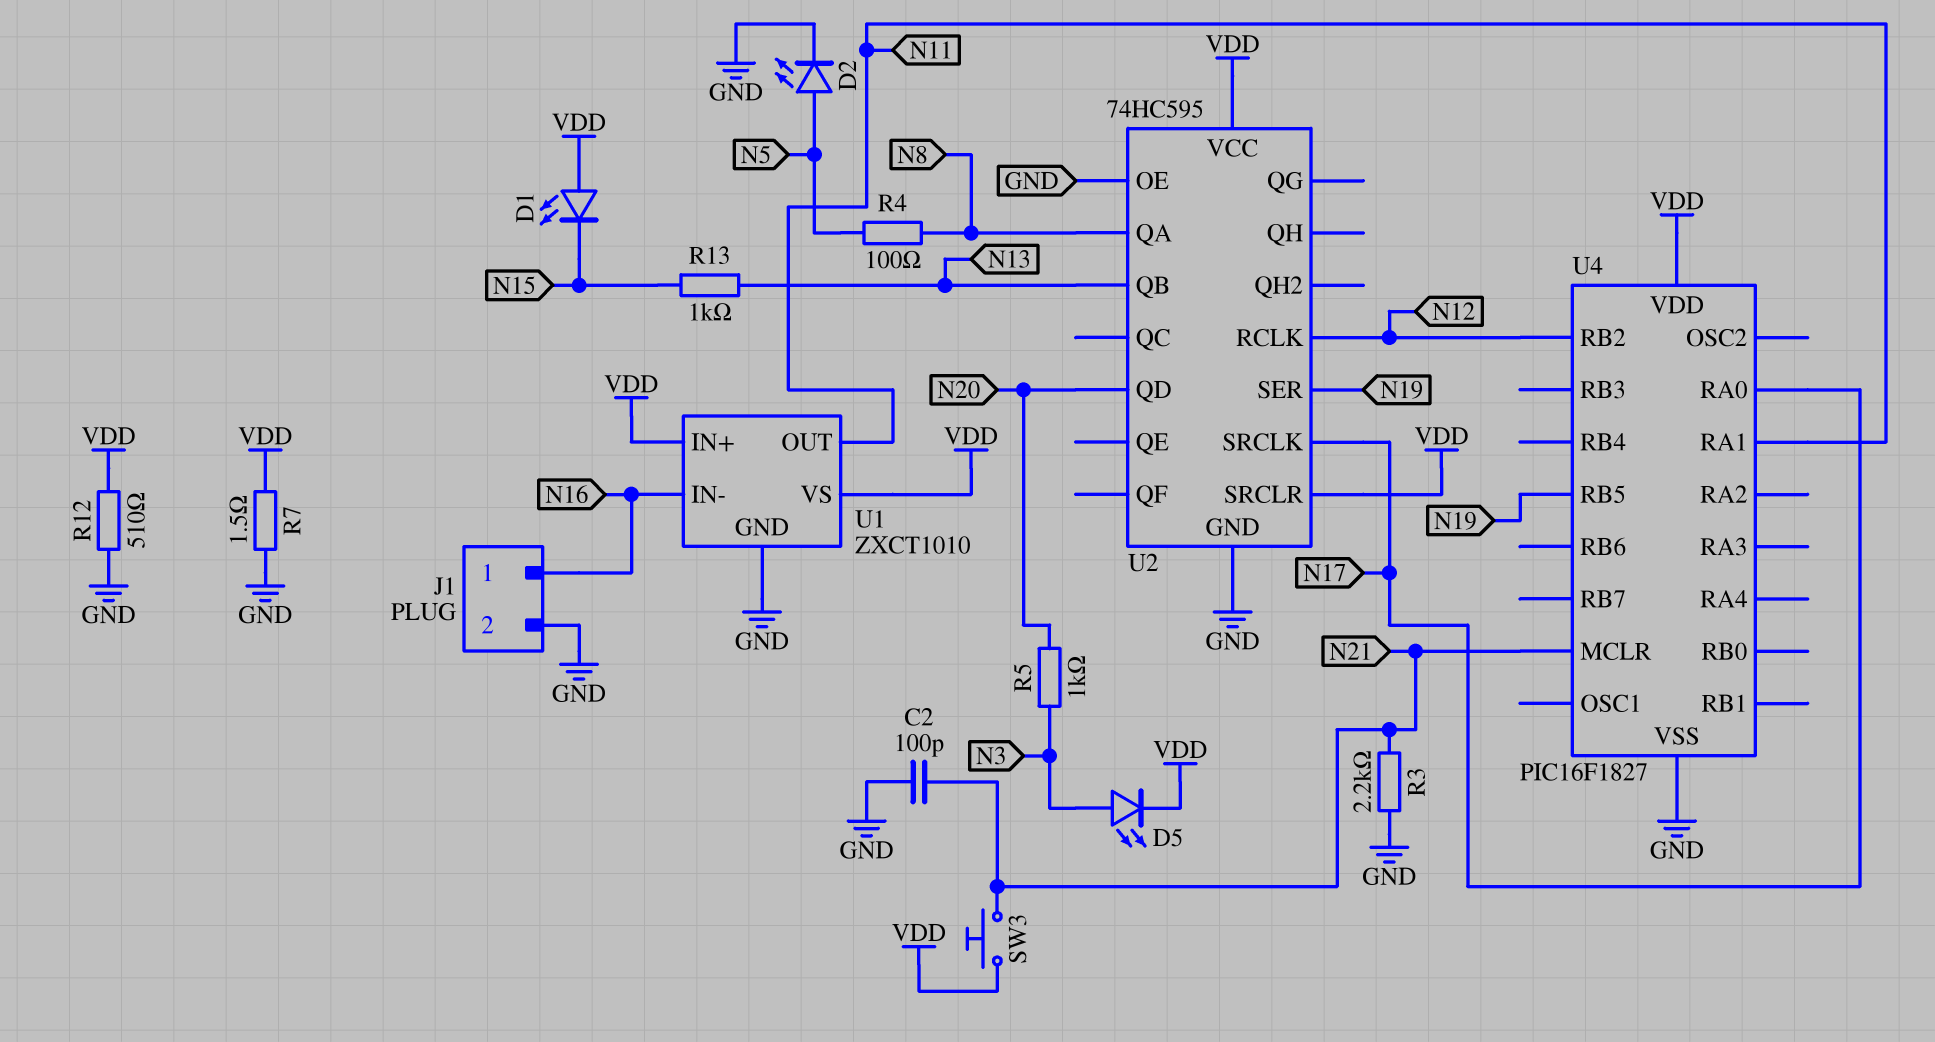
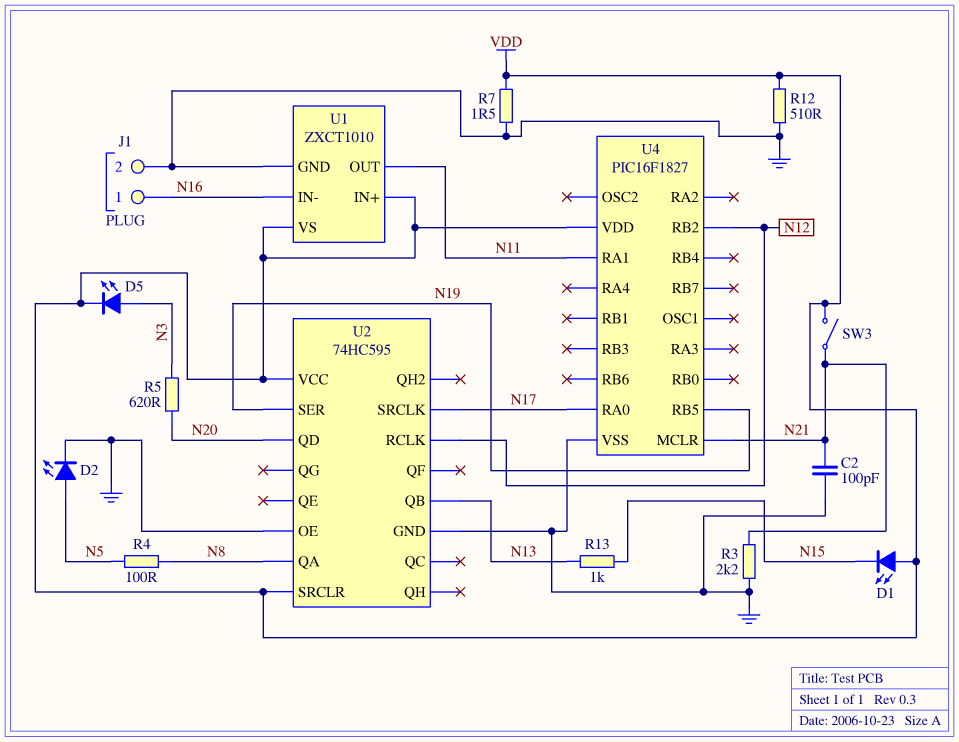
R5: 1k (N3, N20) -> 620 (N3, N20)
SW3: button (N21, VDD) -> switch (N21, VDD)

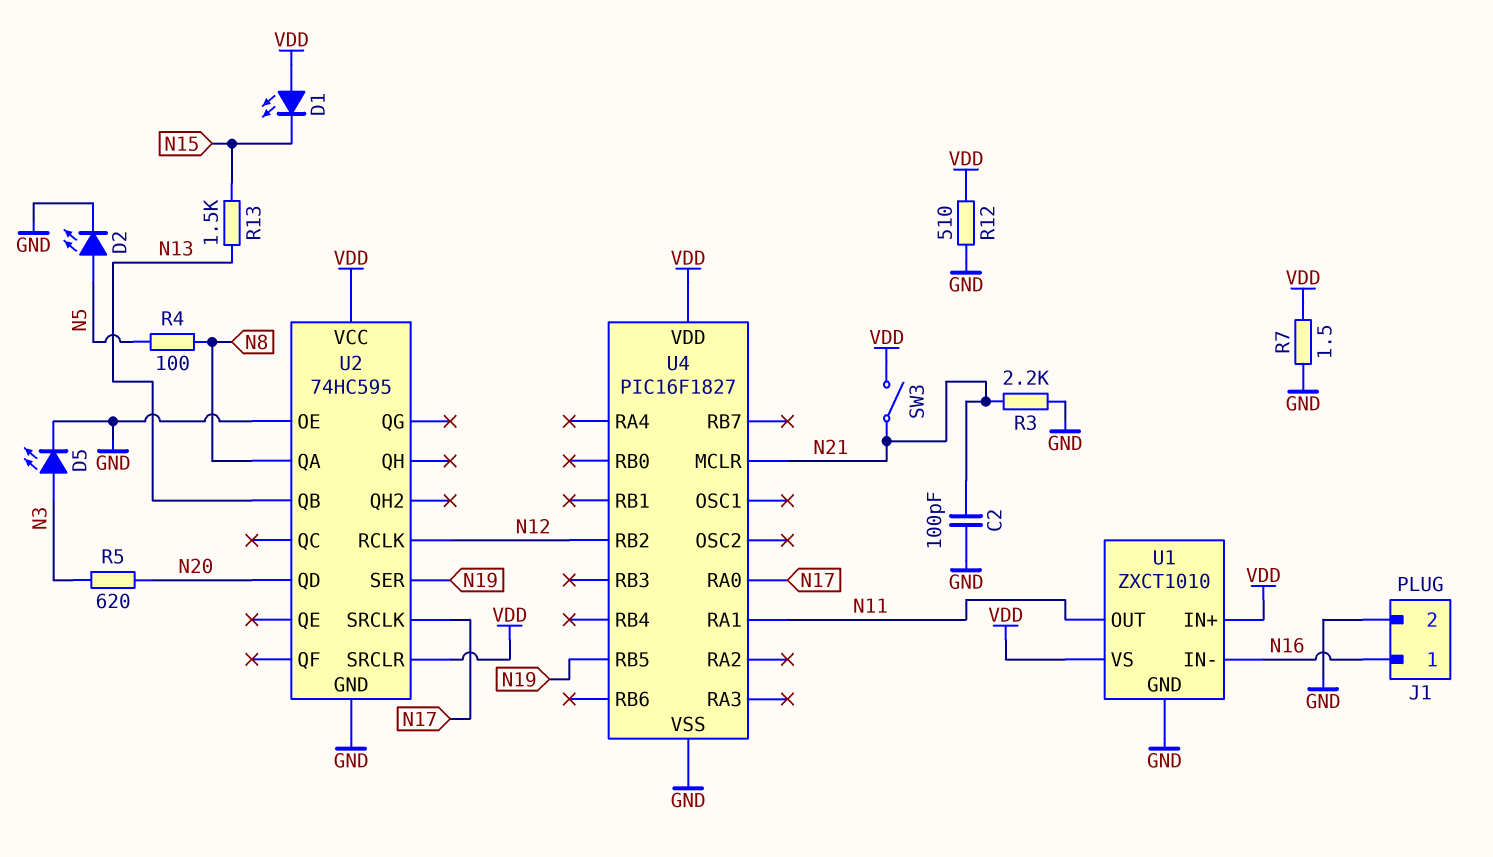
D5: LED (A N3, K VDD) -> LED (A N3, K GND)
R13: 1k (N13, N15) -> 1.5k (N13, N15)

